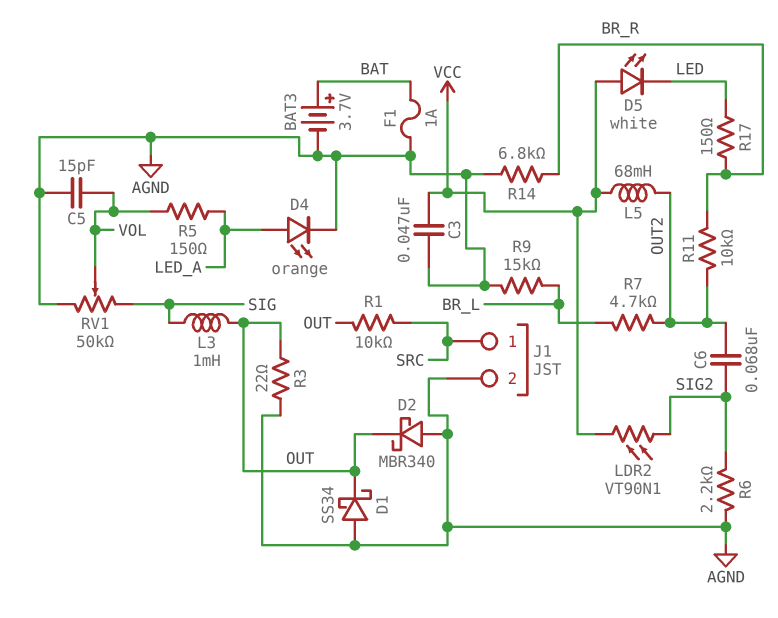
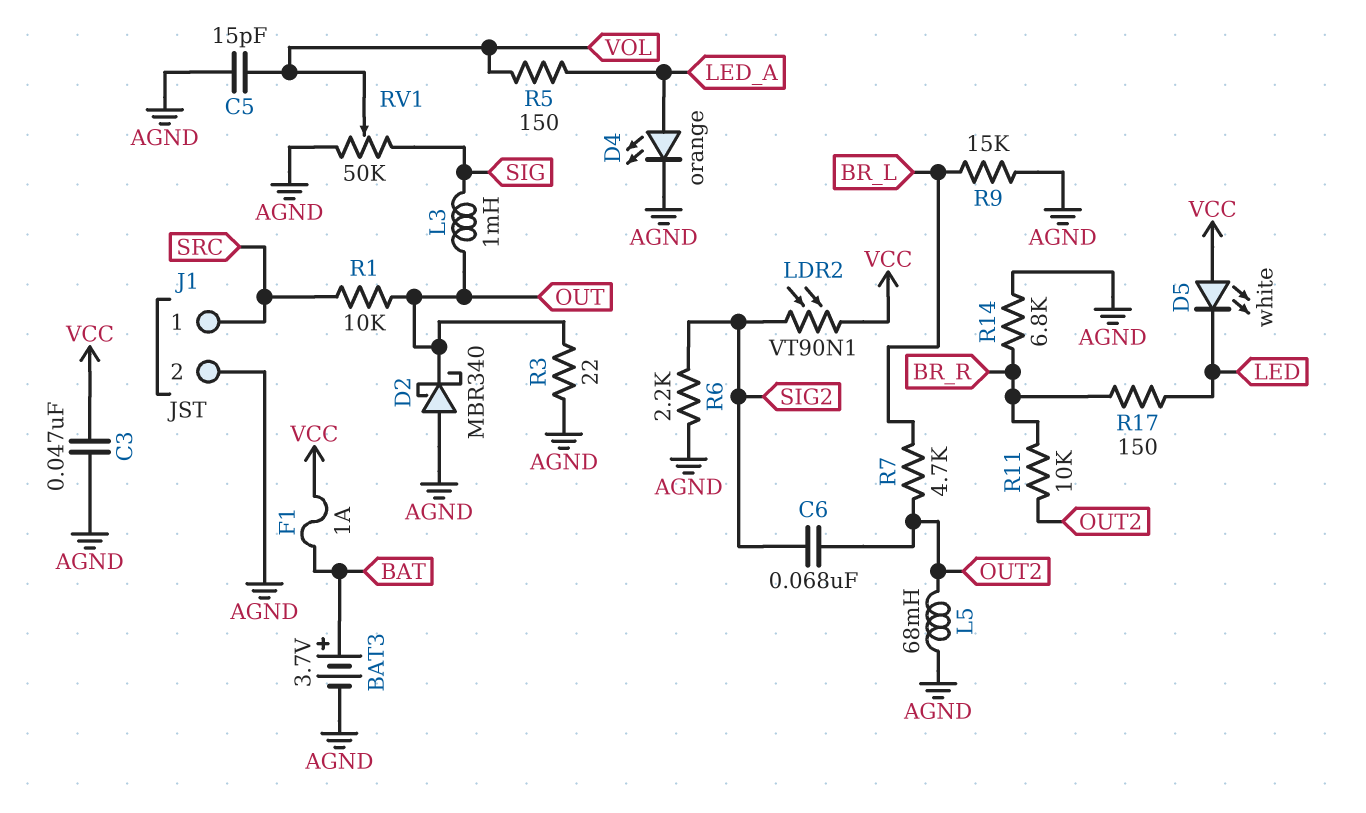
D1: schottky SS34 (A AGND, K OUT) -> none
F1: 1A (AGND, BAT) -> 1A (BAT, VCC)
L5: 68mH (OUT2, VCC) -> 68mH (AGND, OUT2)

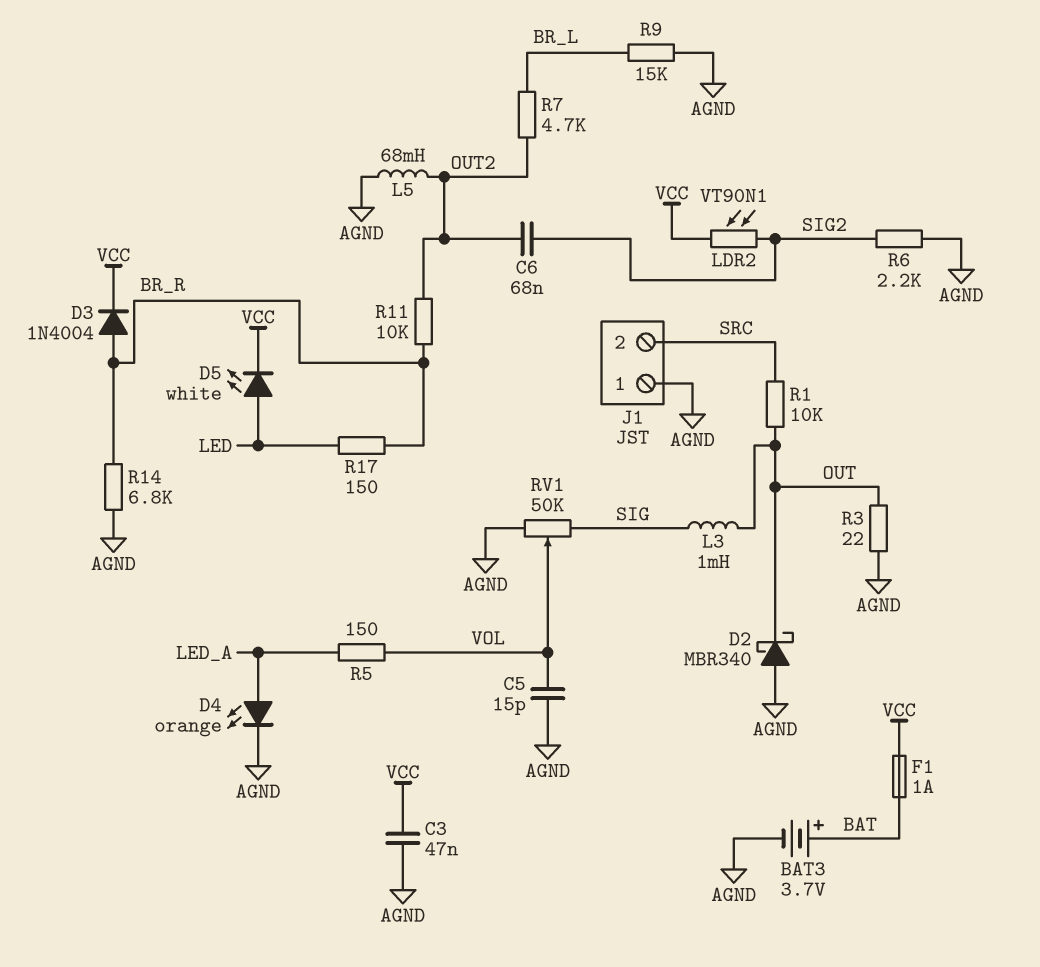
D3: none -> diode 1N4004 (A BR_R, K VCC)
D5: LED white (A VCC, K LED) -> LED white (A LED, K VCC)
J1 pin 1: SRC -> AGND
J1 pin 2: AGND -> SRC

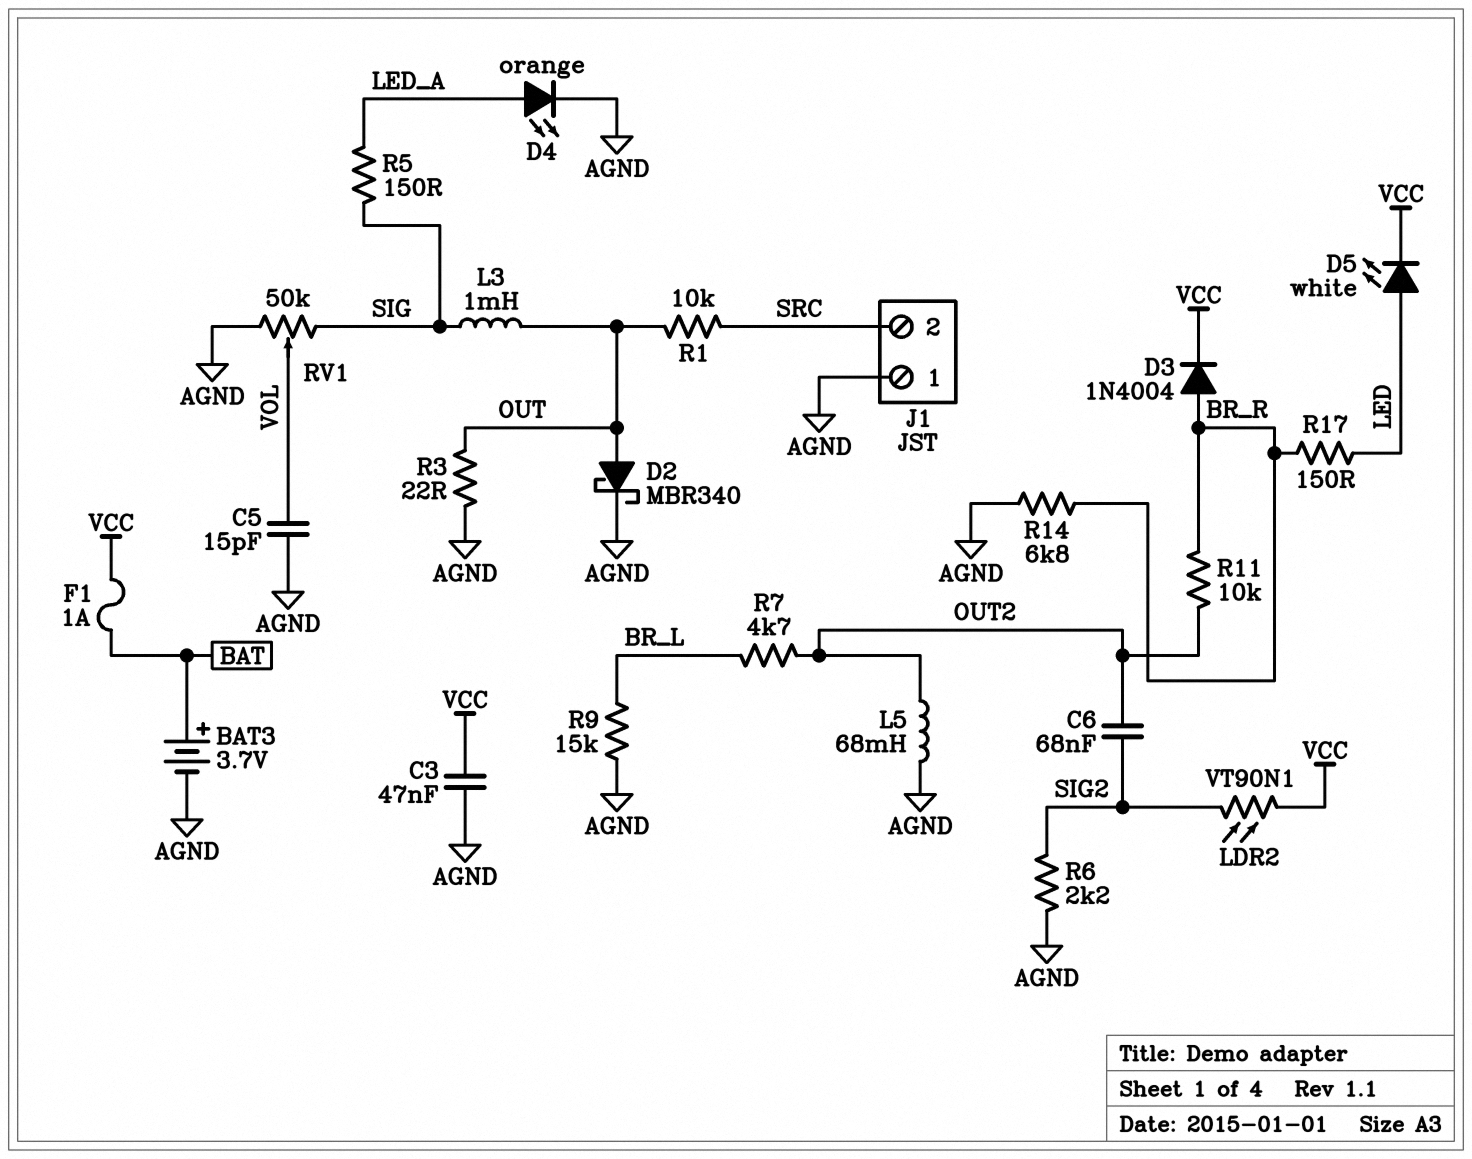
D2: schottky MBR340 (A AGND, K OUT) -> schottky MBR340 (A OUT, K AGND)
R5: 150 (LED_A, VOL) -> 150 (LED_A, SIG)

